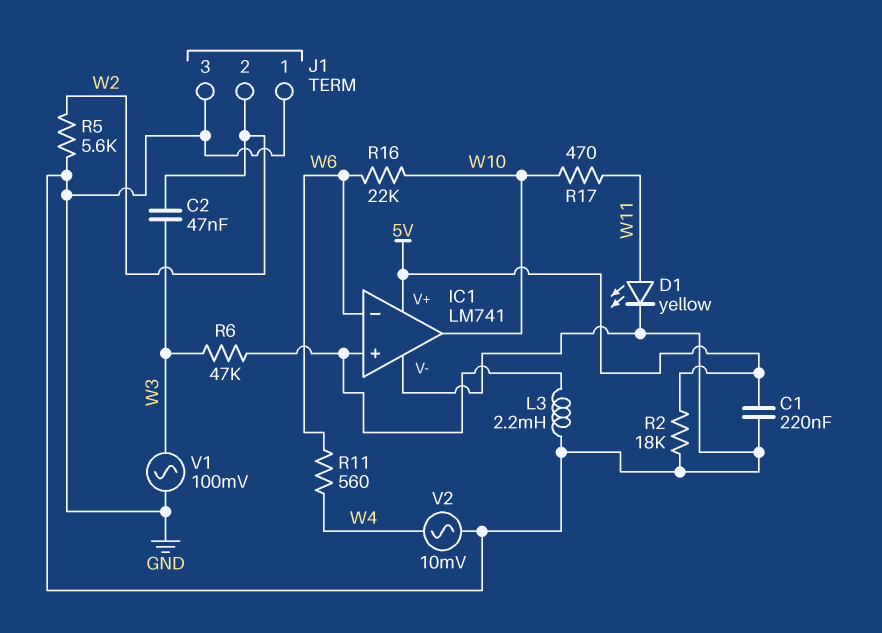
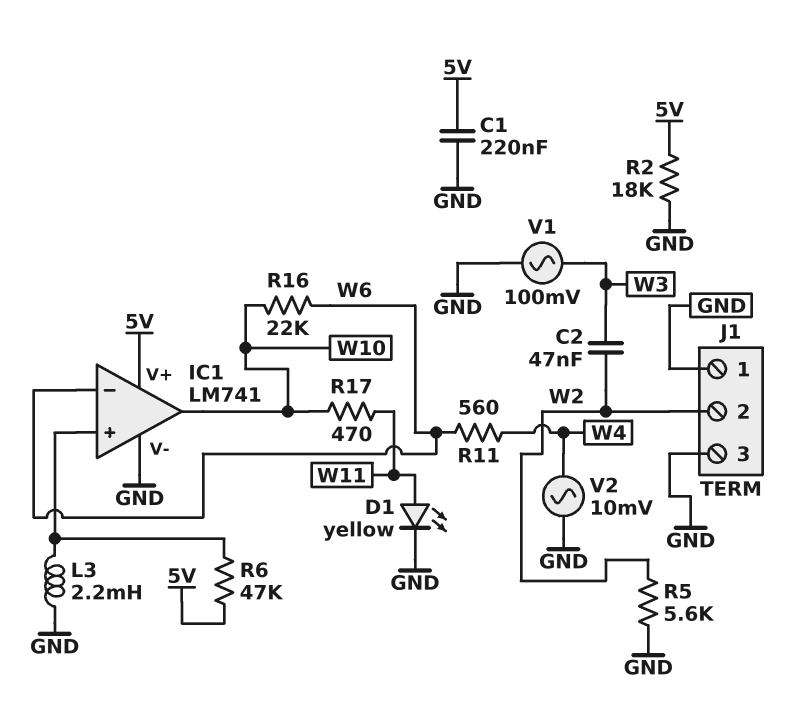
R6: 47k (IC1/in+, W3) -> 47k (5V, IC1/in+)

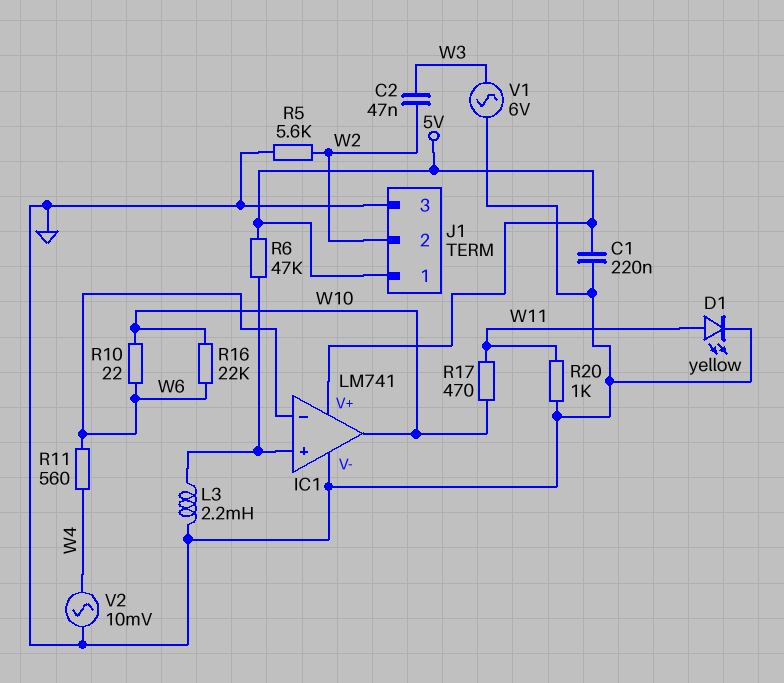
J1 pin 1: GND -> 5V
R2: 18k (5V, GND) -> none
R10: none -> 22 (W6, W10)
R20: none -> 1k (GND, W11)
V1: AC 100mV (GND, W3) -> AC 6V (GND, W3)

